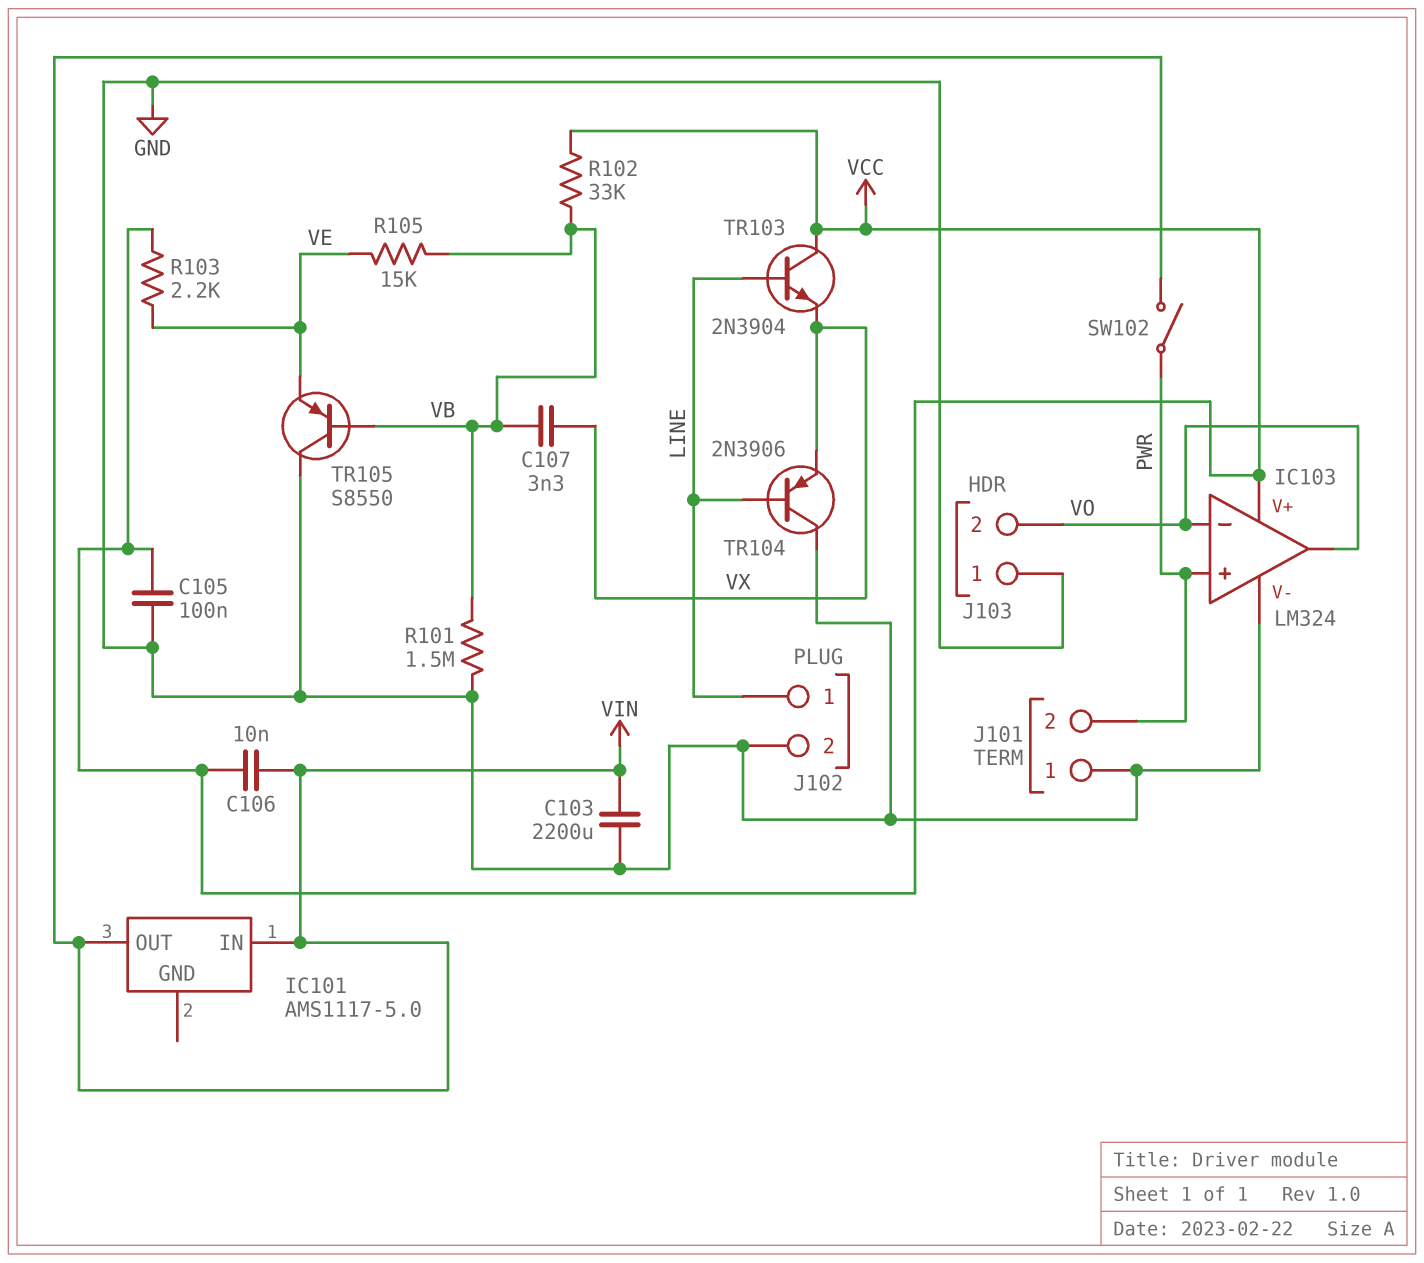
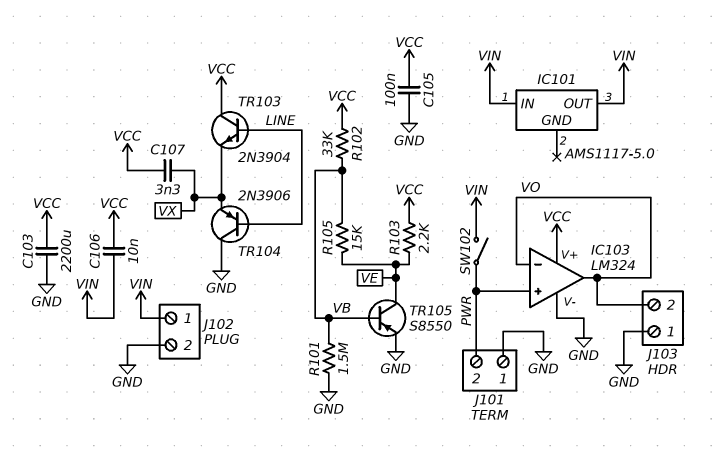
C103: 2200uF (GND, VIN) -> 2200uF (GND, VCC)
C107: 3.3nF (VB, VX) -> 3.3nF (VCC, VX)
J102 pin 1: LINE -> VIN
TR105: PNP S8550 (B VB, C GND, E VE) -> PNP S8550 (B VB, C VE, E GND)

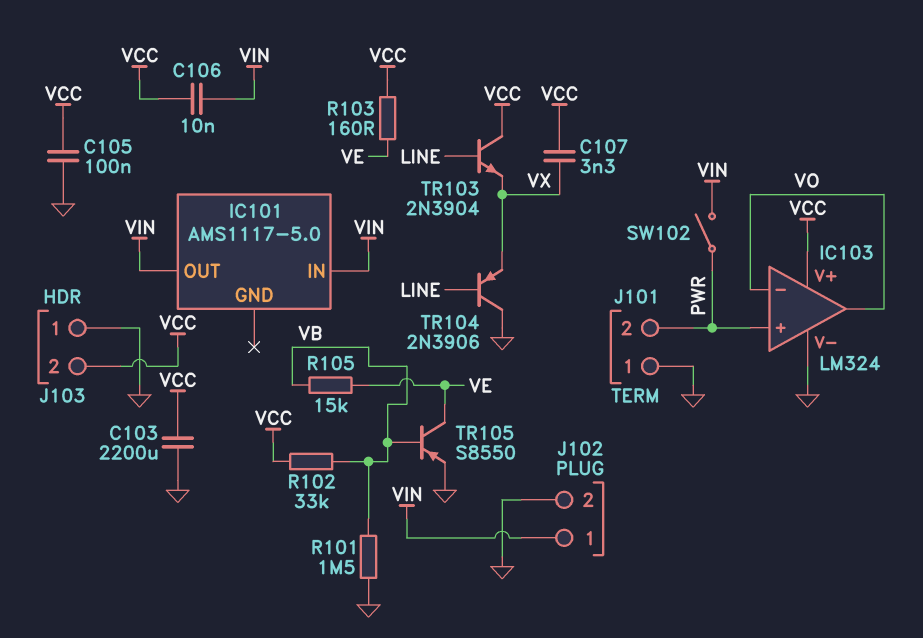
J103 pin 2: VO -> VCC
R103: 2.2k (VCC, VE) -> 160 (VCC, VE)

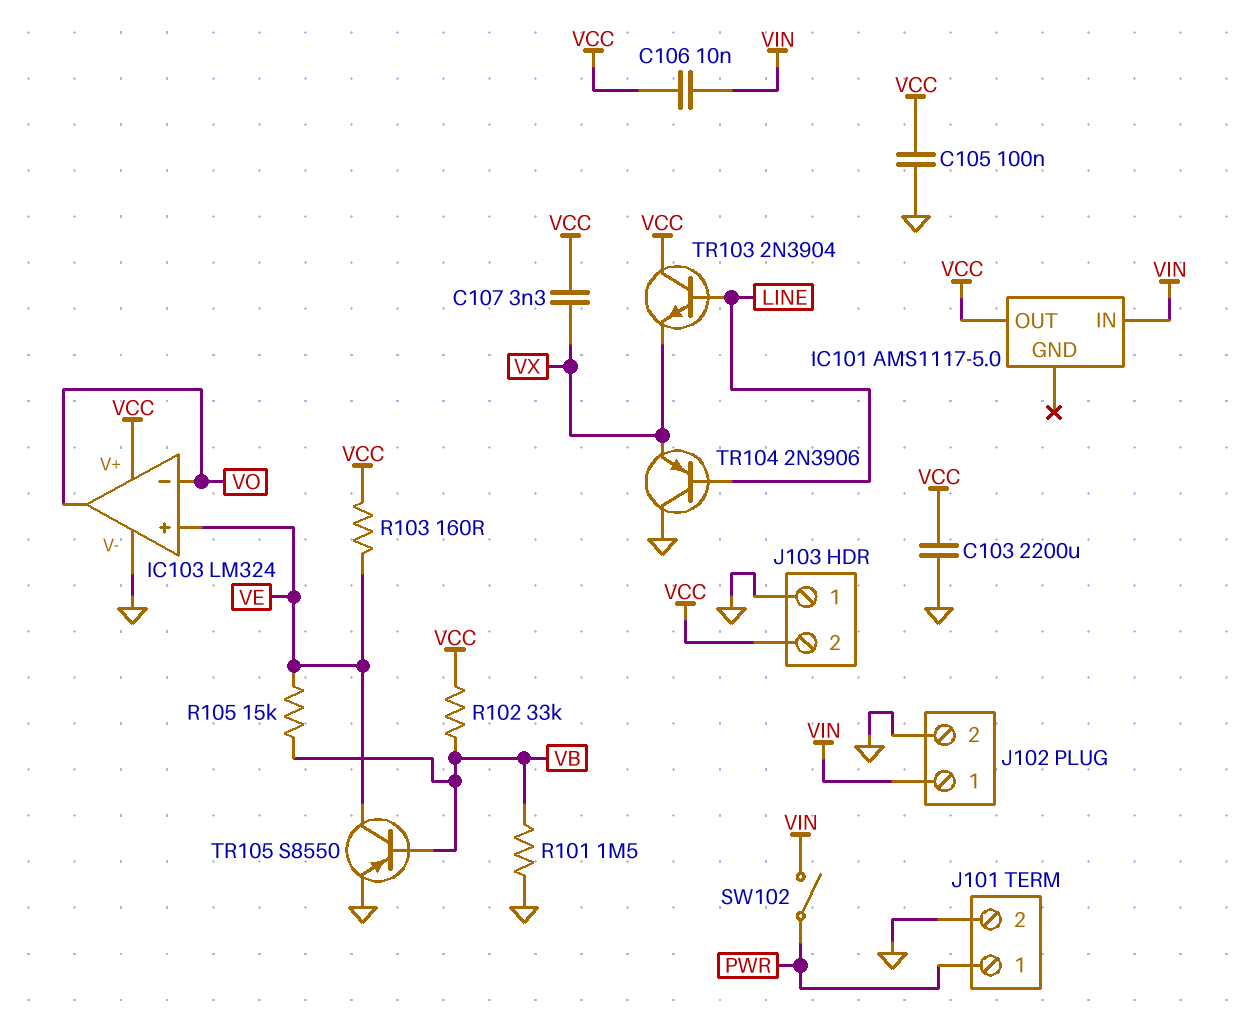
IC101 pin OUT: VIN -> VCC
IC103 pin in+: PWR -> VE
J101 pin 1: GND -> PWR
J101 pin 2: PWR -> GND

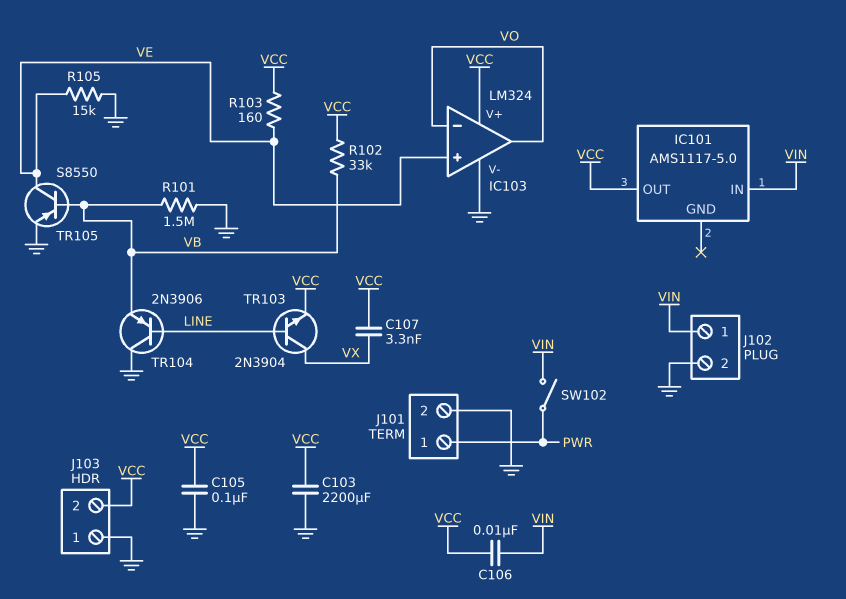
R105: 15k (VB, VE) -> 15k (GND, VE)
TR103: NPN 2N3904 (B LINE, C VCC, E VX) -> NPN 2N3904 (B LINE, C VX, E VCC)
TR104: PNP 2N3906 (B LINE, C GND, E VX) -> PNP 2N3906 (B LINE, C GND, E VB)

